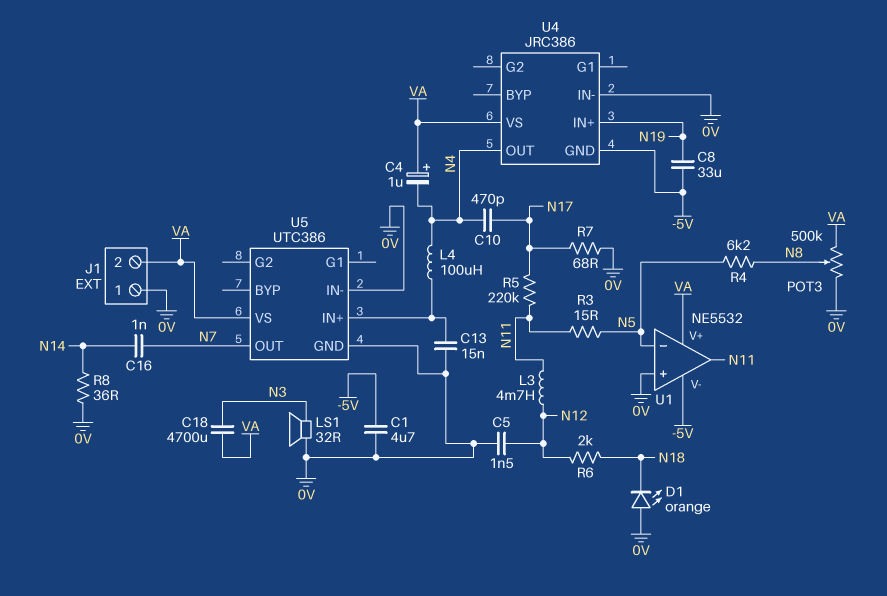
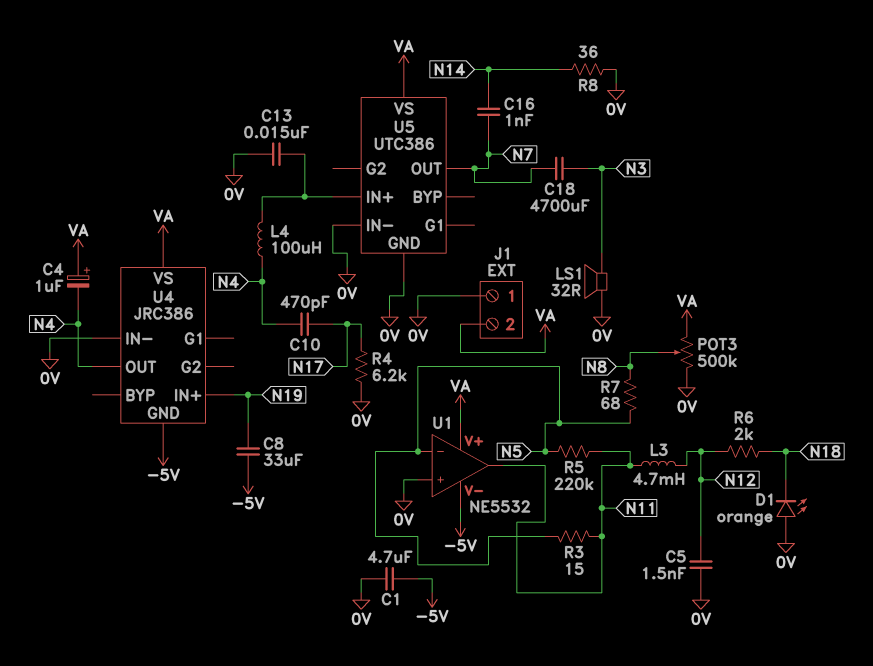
C18: 4700uF (N3, VA) -> 4700uF (N3, N7)
R4: 6.2k (N5, N8) -> 6.2k (0V, N17)
R5: 220k (N11, N17) -> 220k (N5, N11)
R7: 68 (0V, N17) -> 68 (N5, N8)

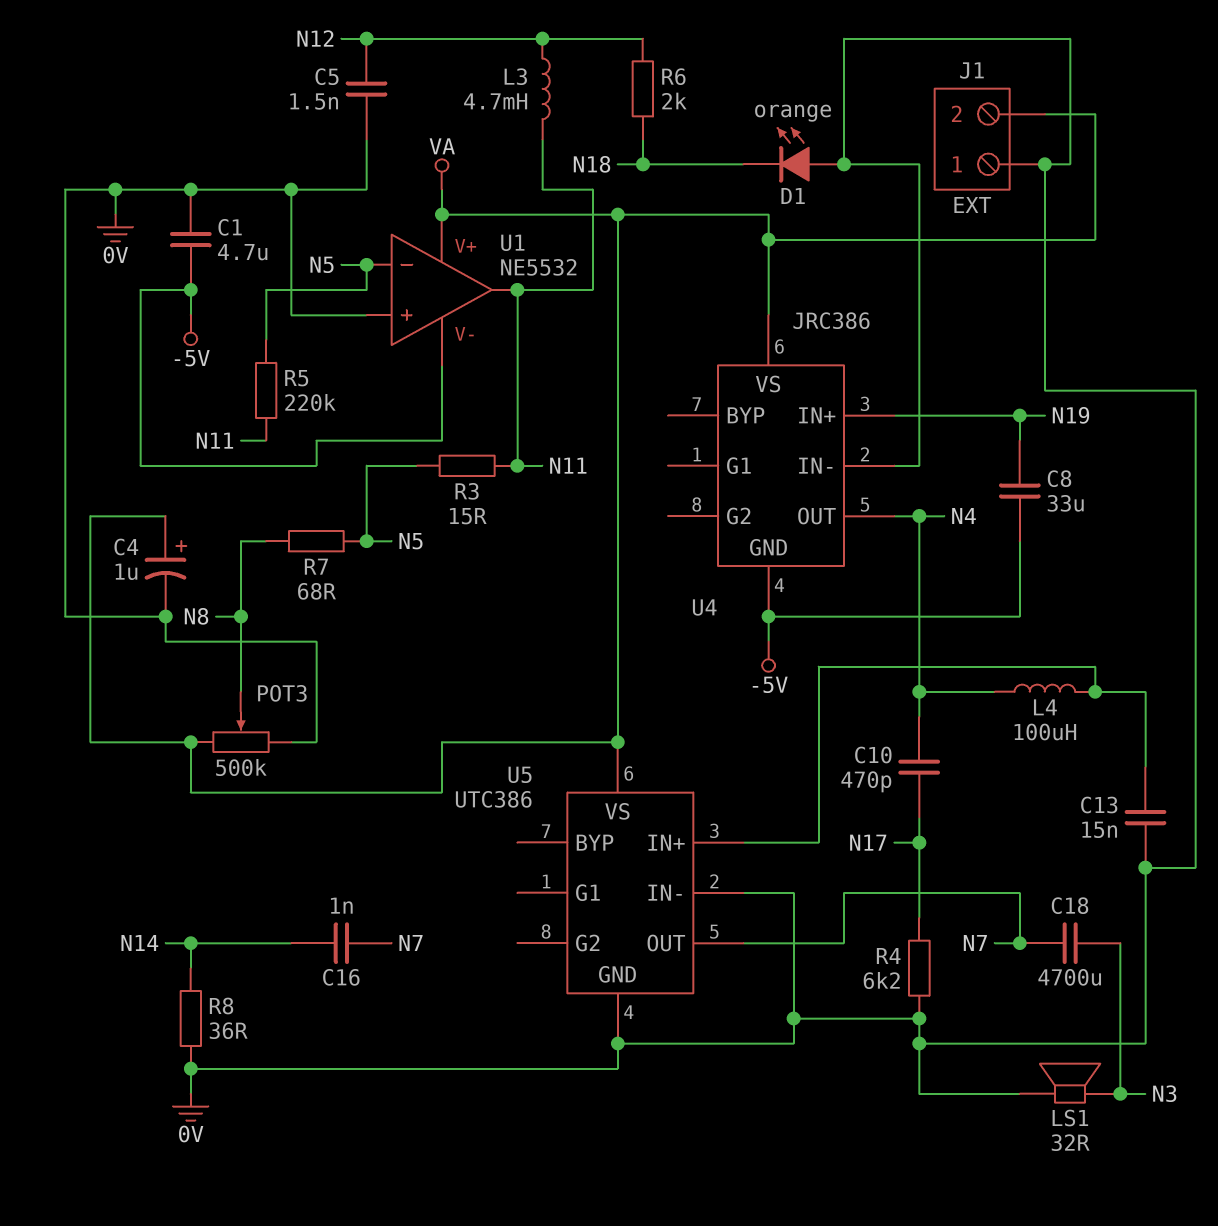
C4: 1uF (plus VA, minus N4) -> 1uF (plus VA, minus 0V)

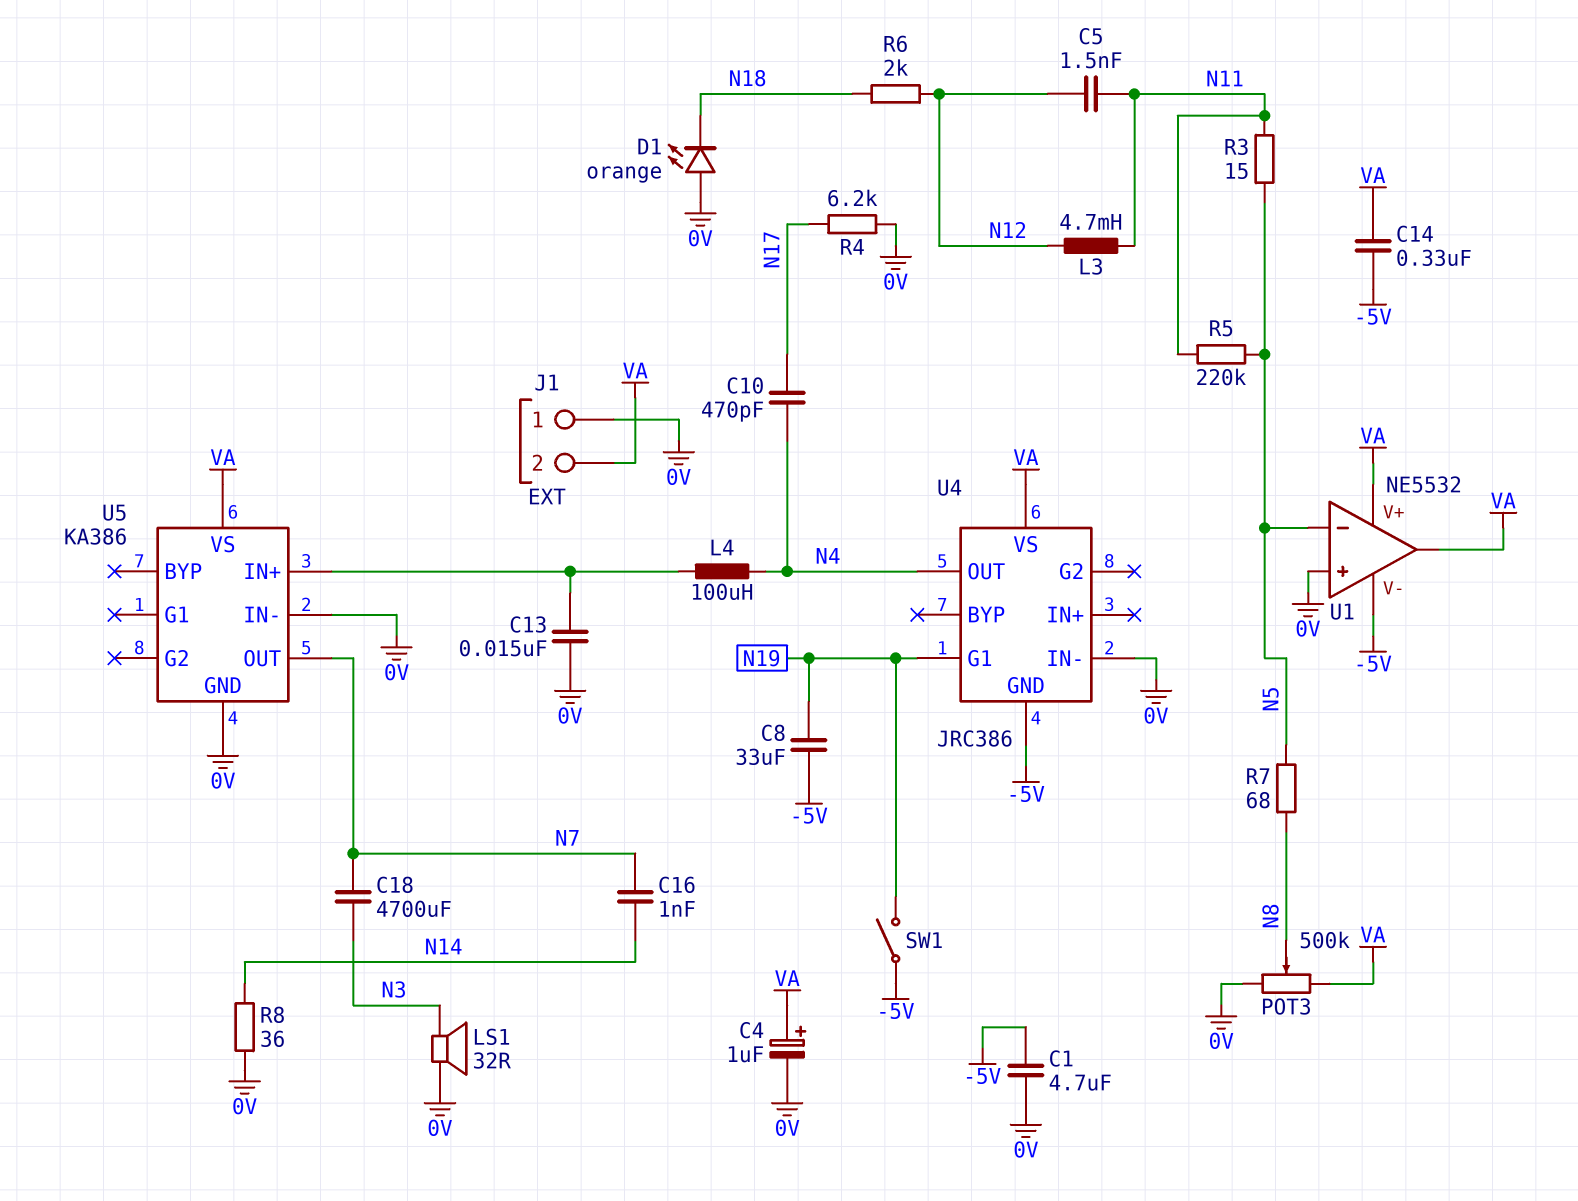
C5: 1.5nF (0V, N12) -> 1.5nF (N11, N12)
C14: none -> 330nF (-5V, VA)
SW1: none -> switch (-5V, N19)
U1 pin out: N11 -> VA
U4 pin G1: none -> N19
U4 pin IN+: N19 -> none
U5: UTC386 -> KA386

